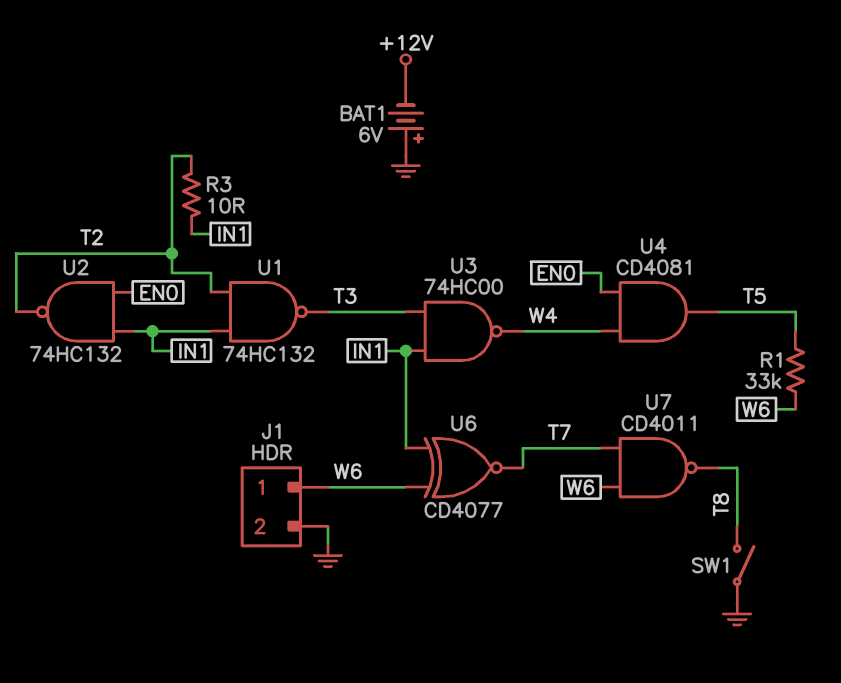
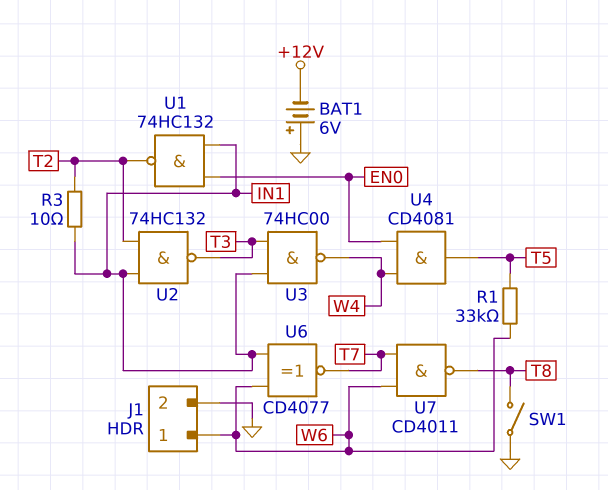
U1: NAND 74HC132 (in IN1, in T2, out T3) -> NAND 74HC132 (in EN0, in IN1, out T2)
U2: NAND 74HC132 (in EN0, in IN1, out T2) -> NAND 74HC132 (in IN1, in T2, out T3)

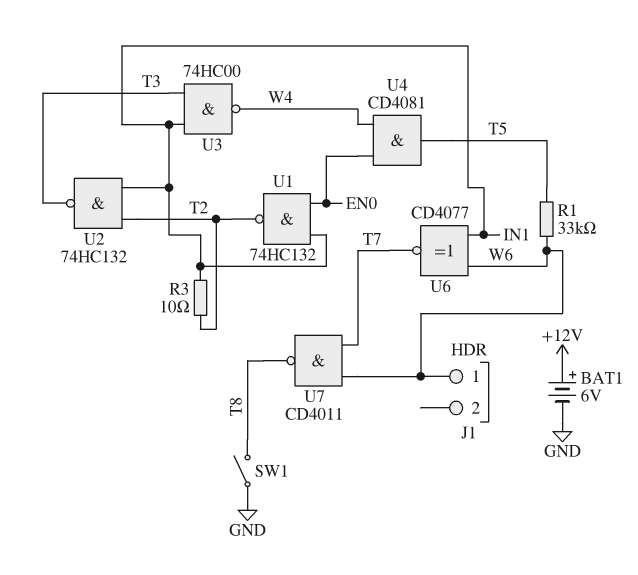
BAT1: 6V (plus GND, minus +12V) -> 6V (plus +12V, minus GND)
J1 pin 2: GND -> none

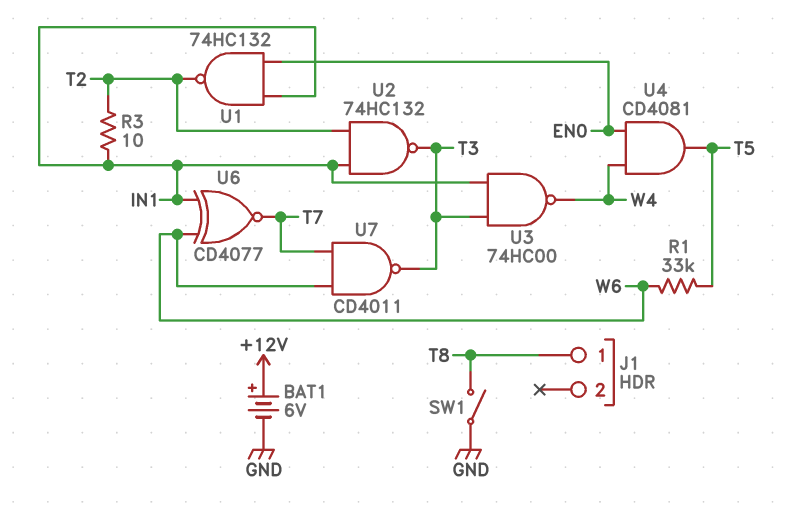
J1 pin 1: W6 -> T8
U7: NAND CD4011 (in T7, in W6, out T8) -> NAND CD4011 (in T7, in W6, out T3)

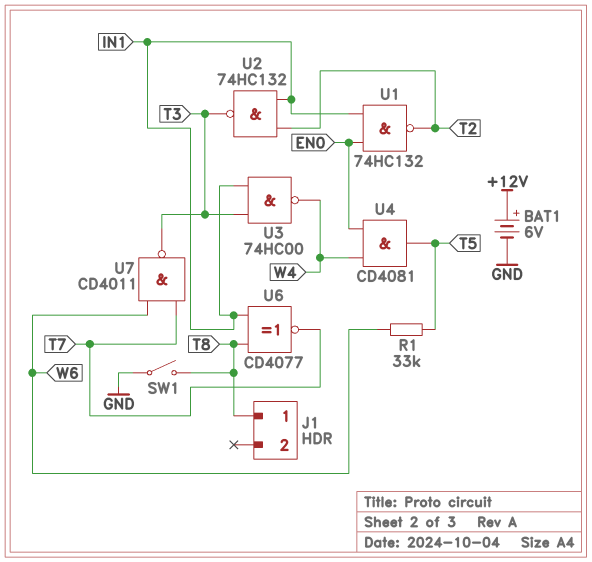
R3: 10 (IN1, T2) -> none
U6: XNOR CD4077 (in IN1, in W6, out T7) -> XNOR CD4077 (in IN1, in T8, out T7)

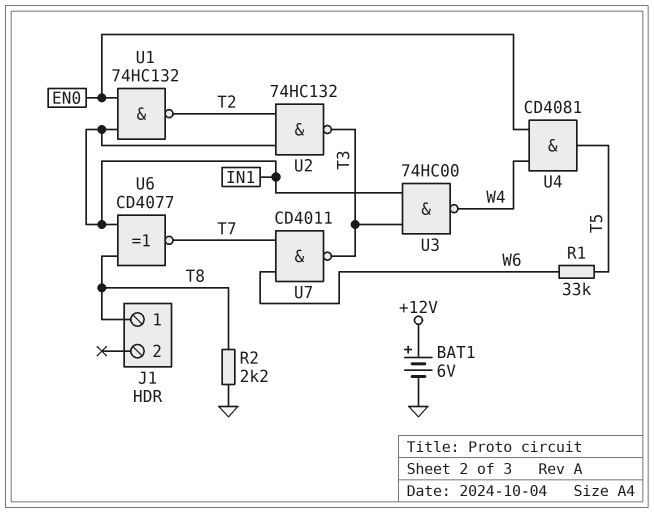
R2: none -> 2.2k (GND, T8)
SW1: switch (GND, T8) -> none

